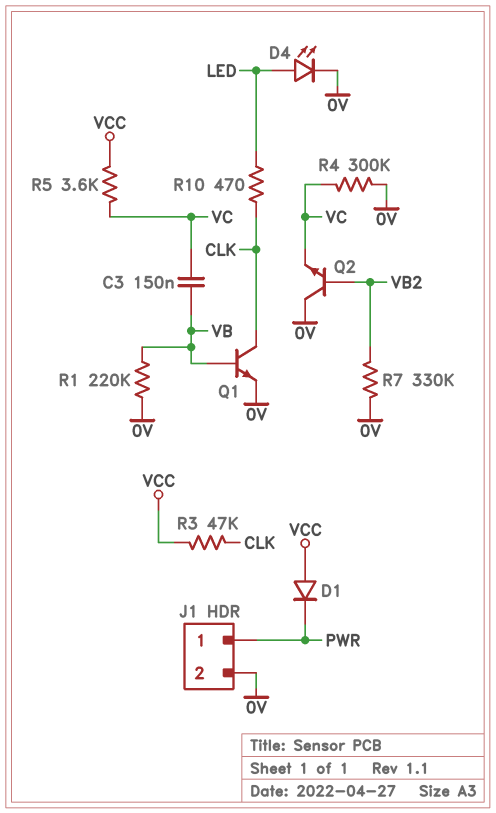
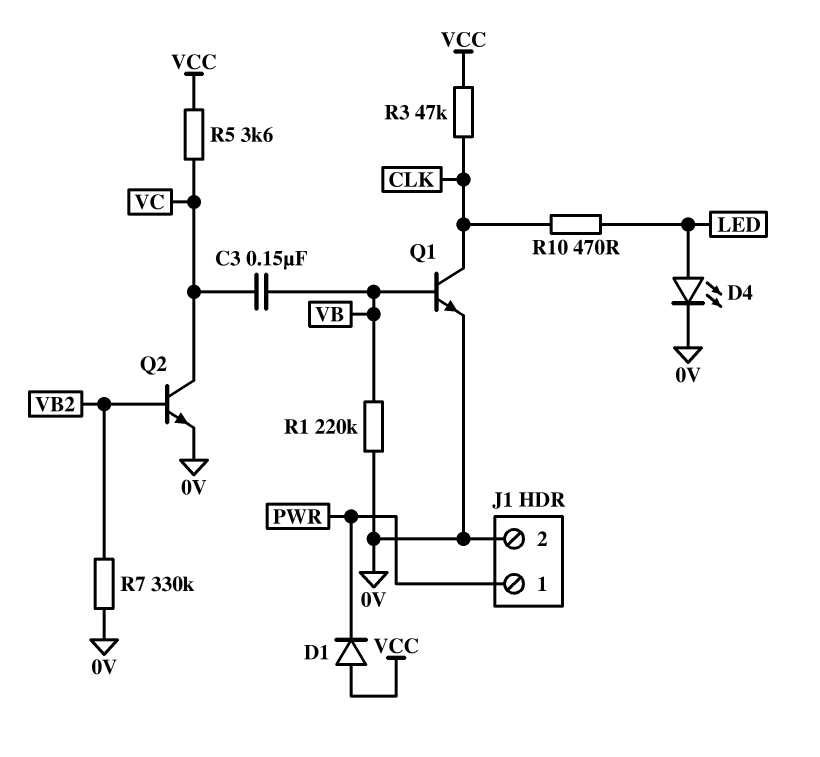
Q2: NPN (B VB2, C 0V, E VC) -> NPN (B VB2, C VC, E 0V)
R4: 300k (0V, VC) -> none

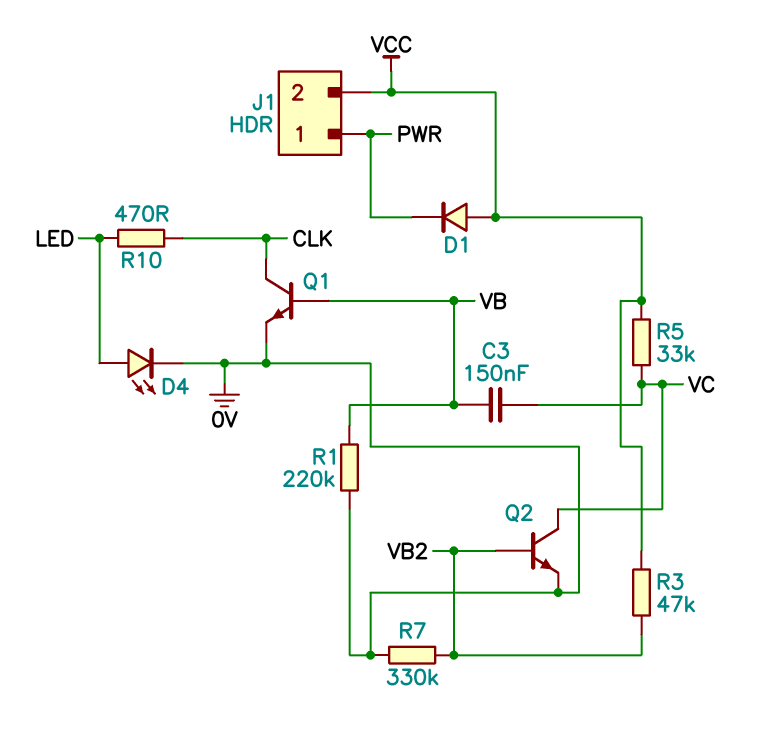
J1 pin 2: 0V -> VCC
R3: 47k (CLK, VCC) -> 47k (VB2, VCC)
R5: 3.6k (VC, VCC) -> 33k (VC, VCC)

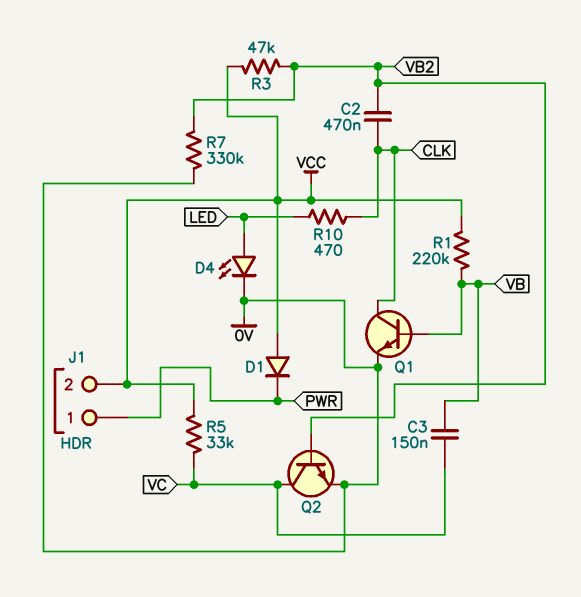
C2: none -> 470nF (CLK, VB2)
R1: 220k (0V, VB) -> 220k (VB, VCC)

